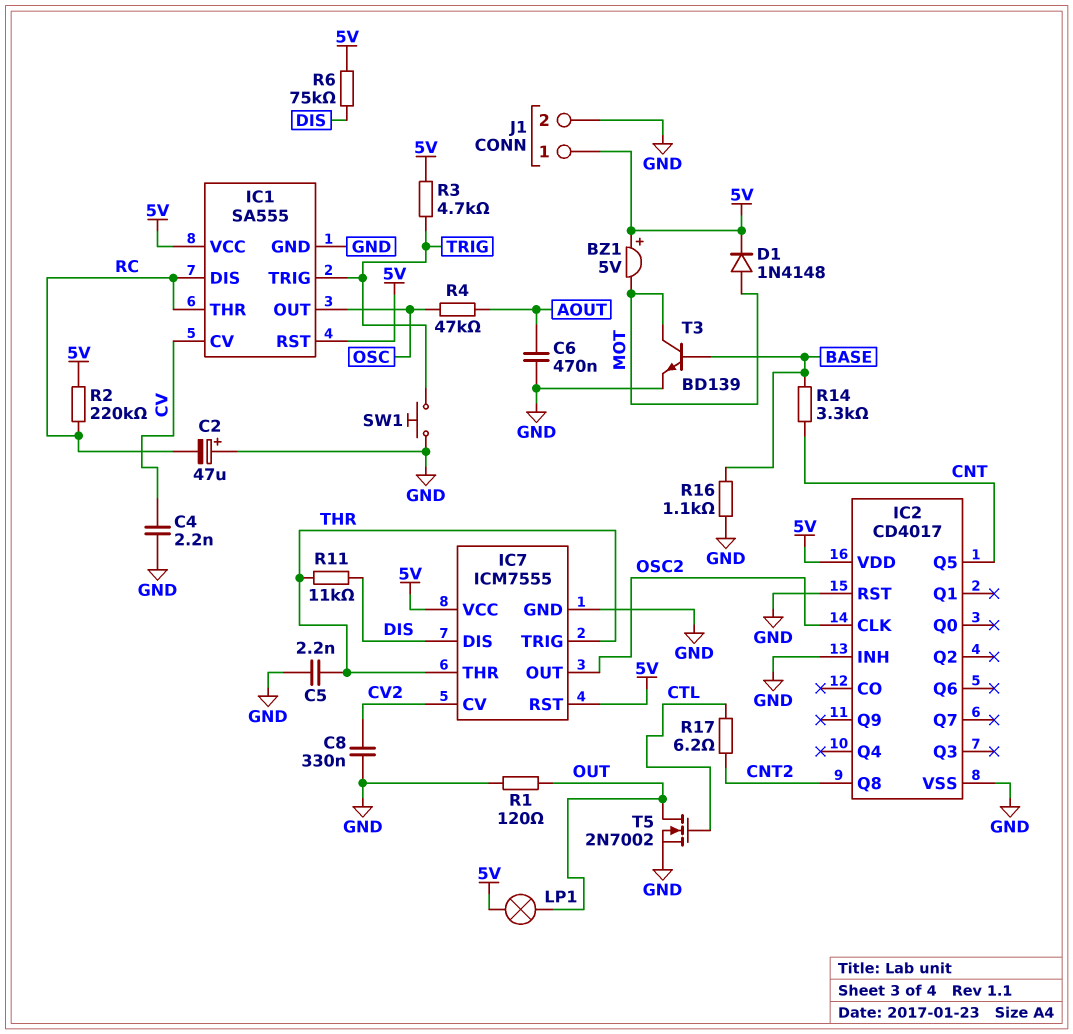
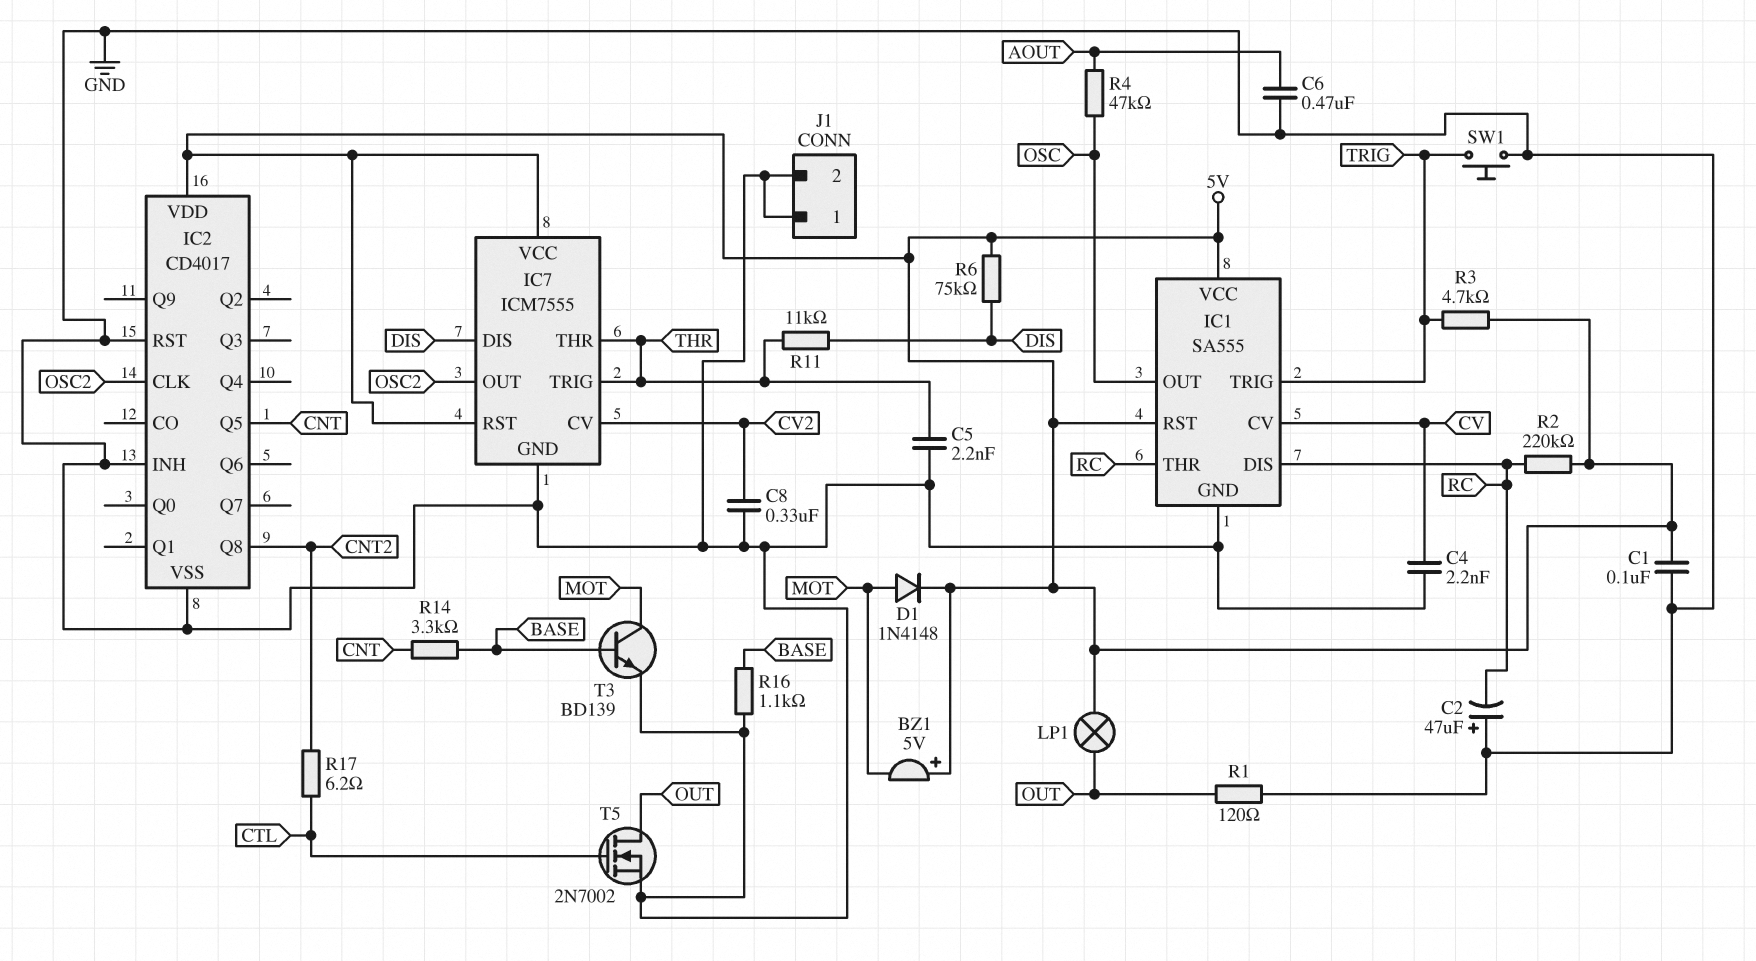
C1: none -> 100nF (5V, GND)
J1 pin 1: 5V -> GND

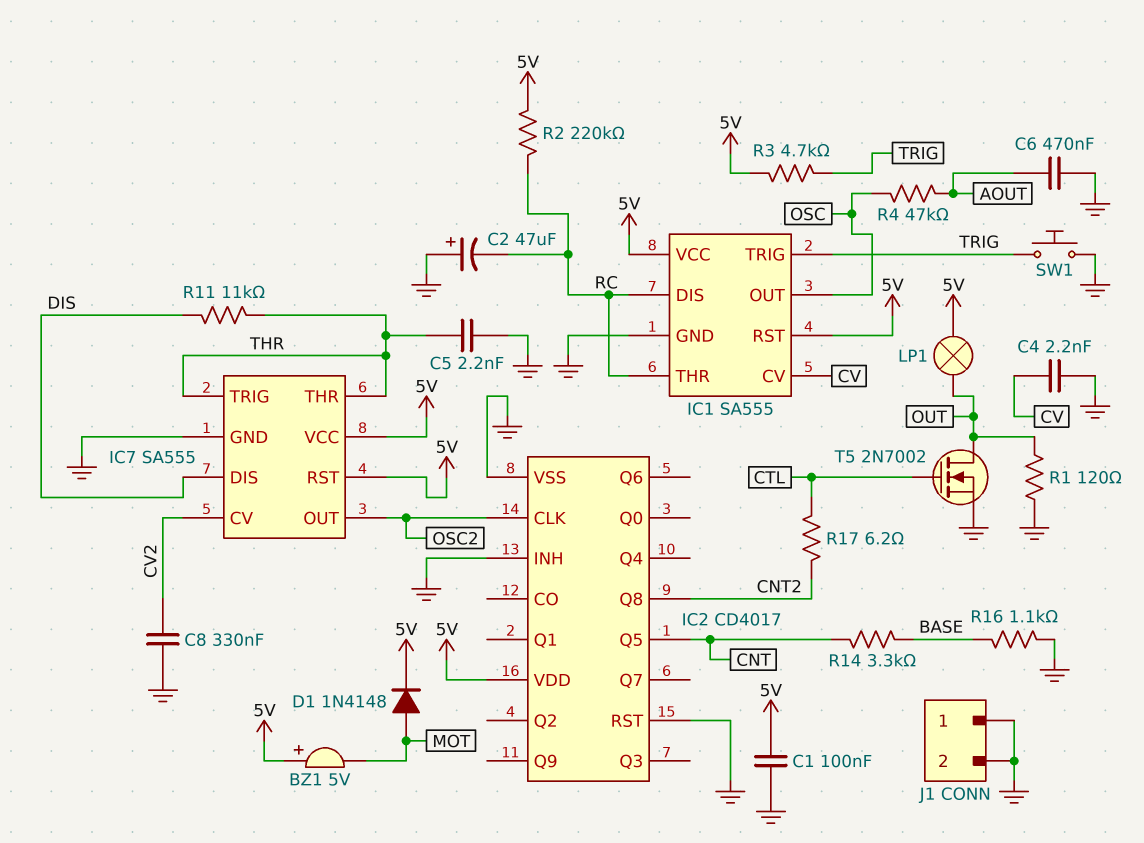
IC7: ICM7555 -> SA555
R6: 75k (5V, DIS) -> none
T3: NPN BD139 (B BASE, C MOT, E GND) -> none

